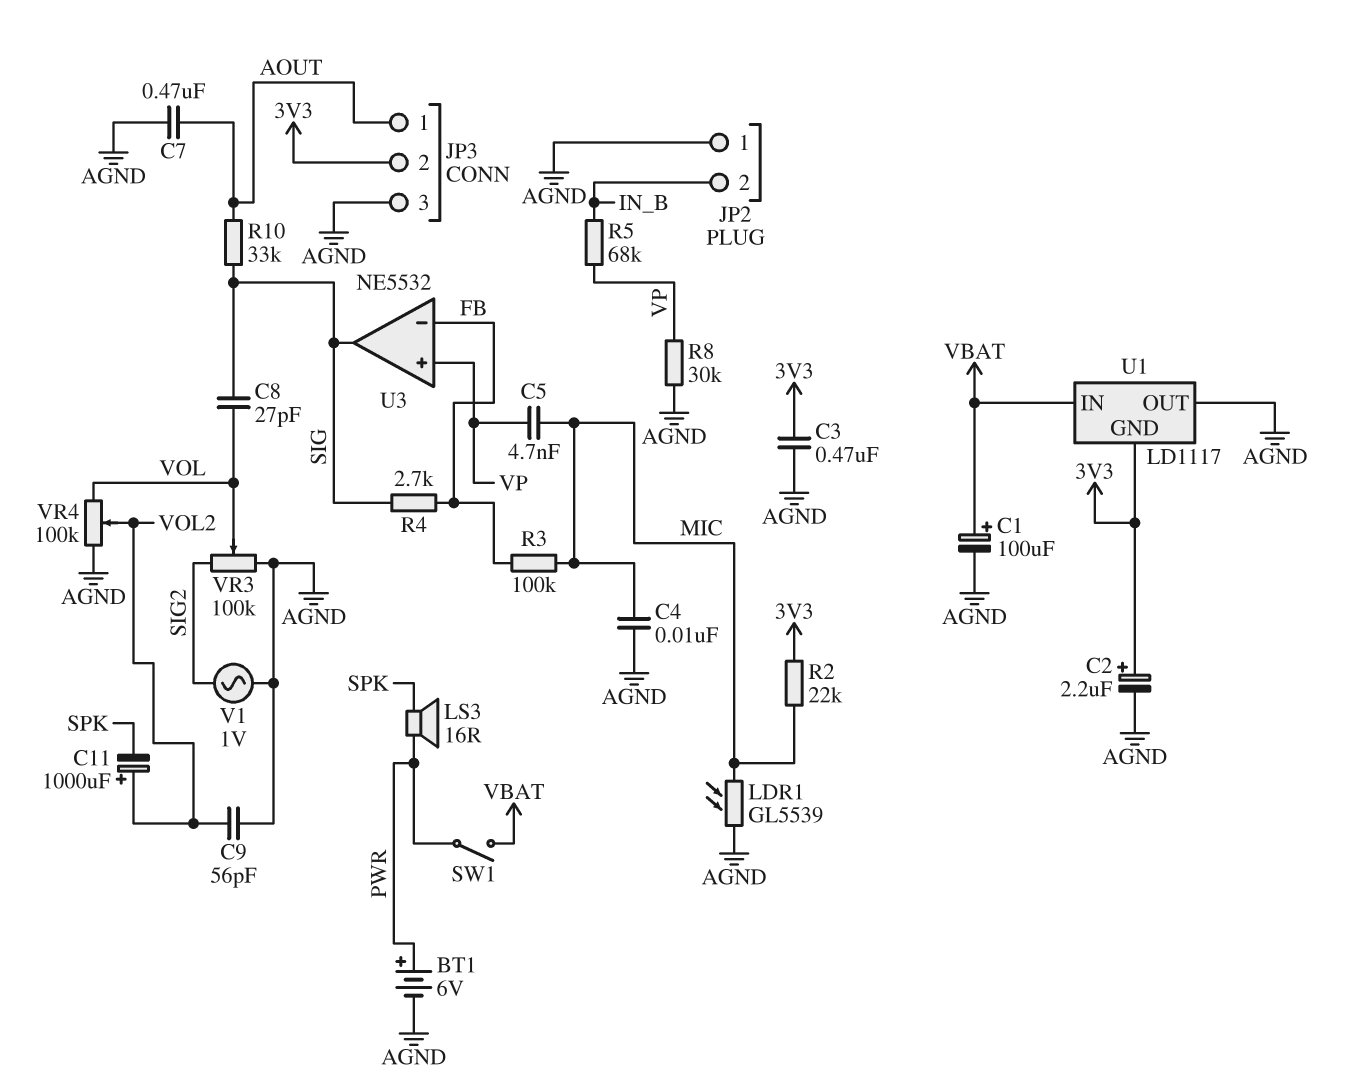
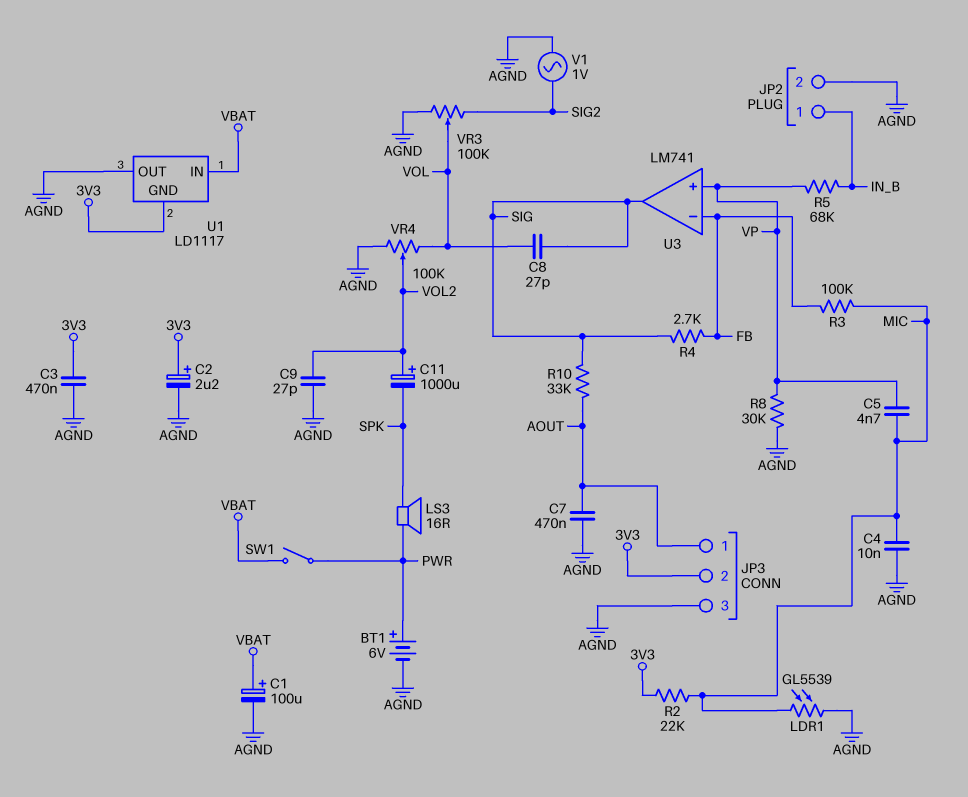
C9: 56pF (AGND, VOL2) -> 27pF (AGND, VOL2)
JP2 pin 1: AGND -> IN_B
JP2 pin 2: IN_B -> AGND
U3: NE5532 -> LM741

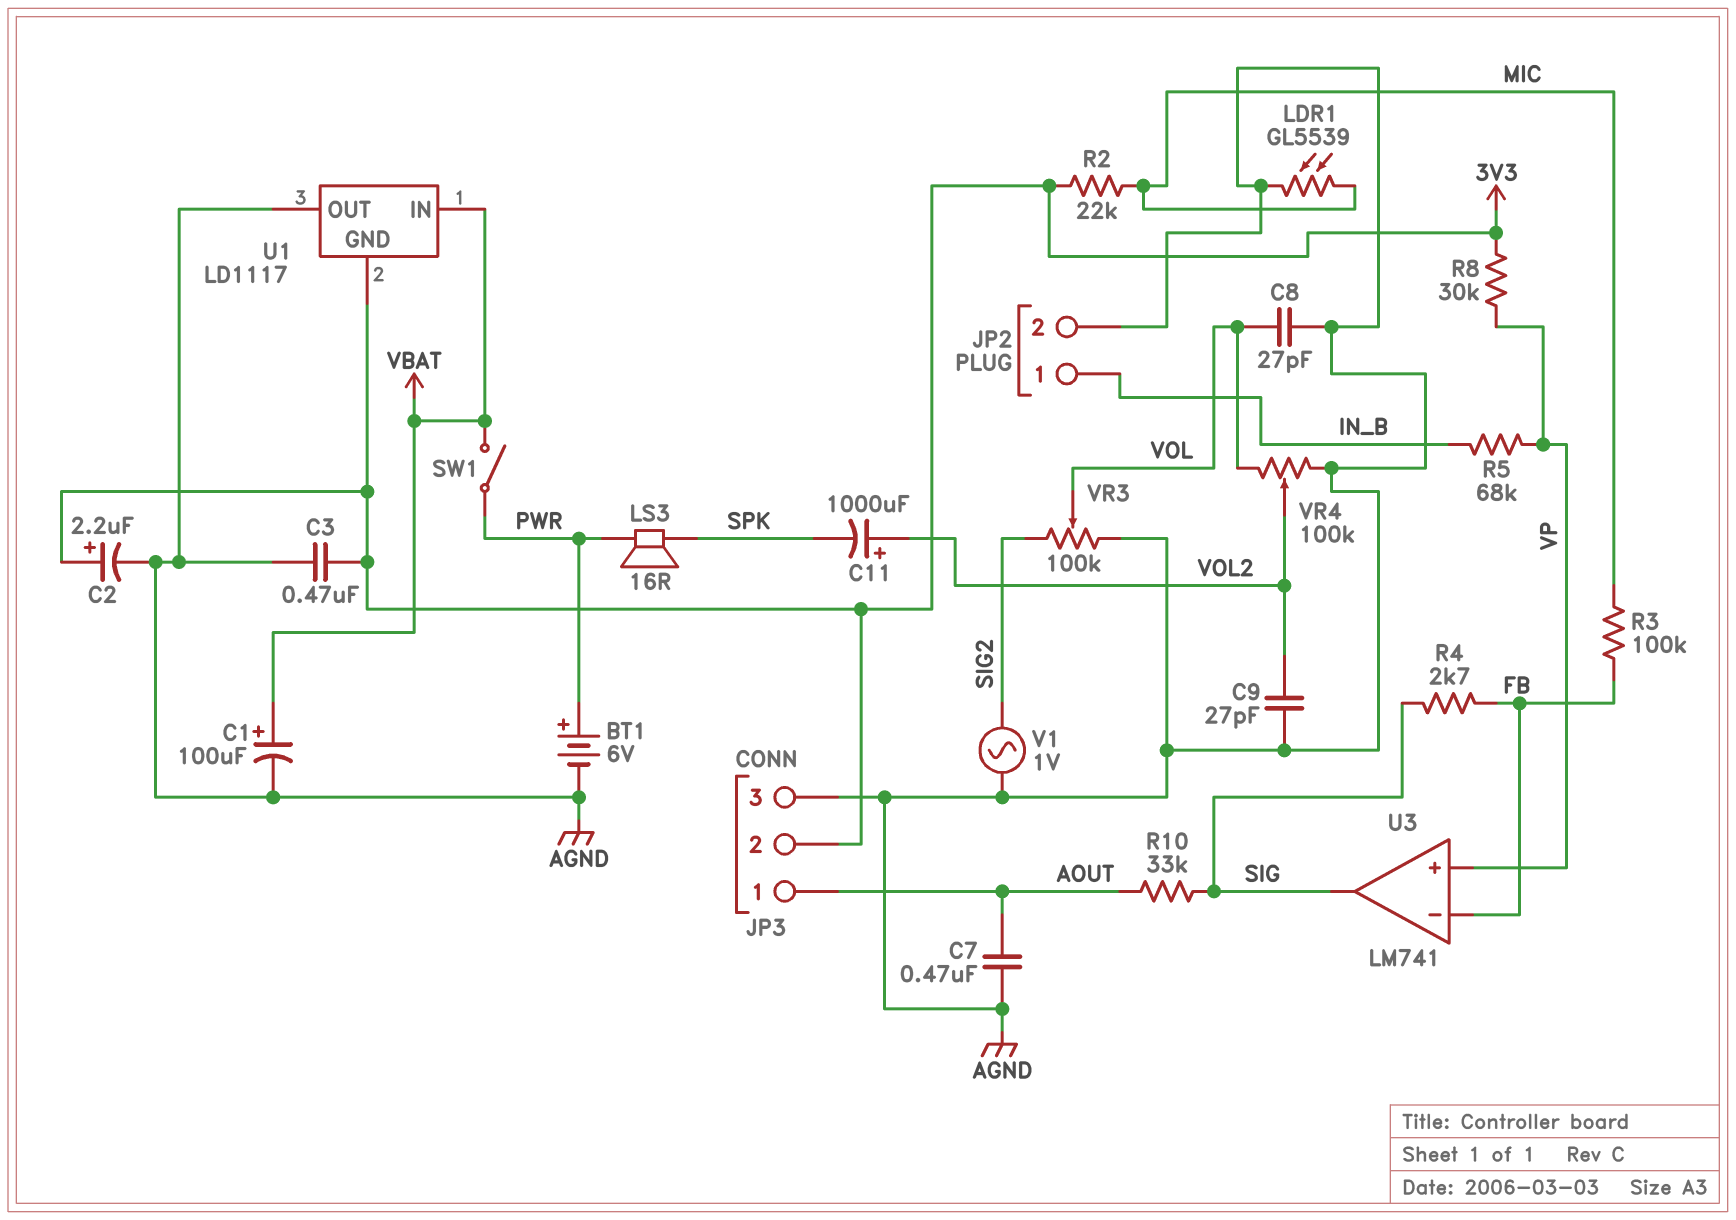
C4: 10nF (AGND, MIC) -> none
C5: 4.7nF (MIC, VP) -> none
C8: 27pF (SIG, VOL) -> 27pF (AGND, VOL)
R8: 30k (AGND, VP) -> 30k (3V3, VP)

